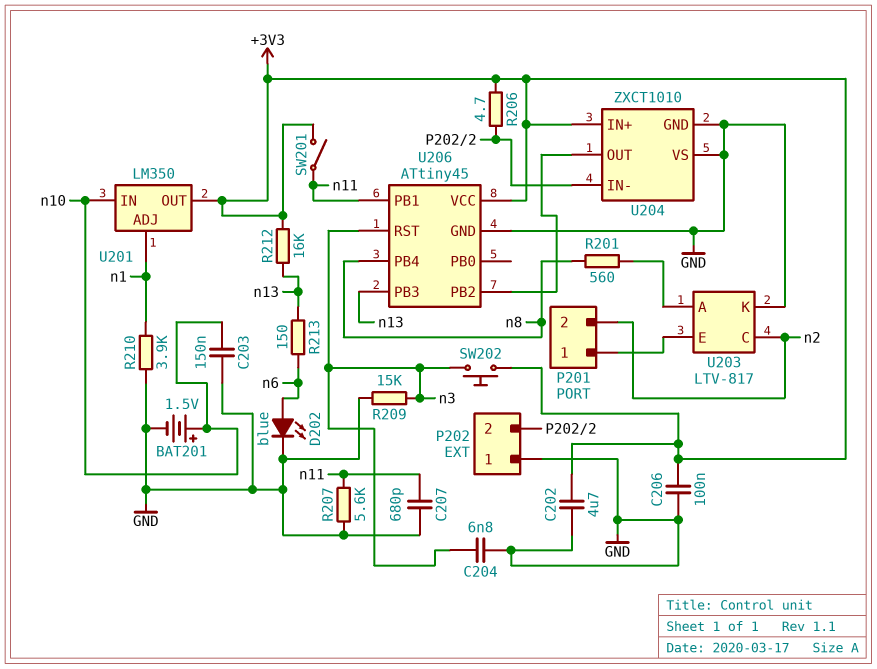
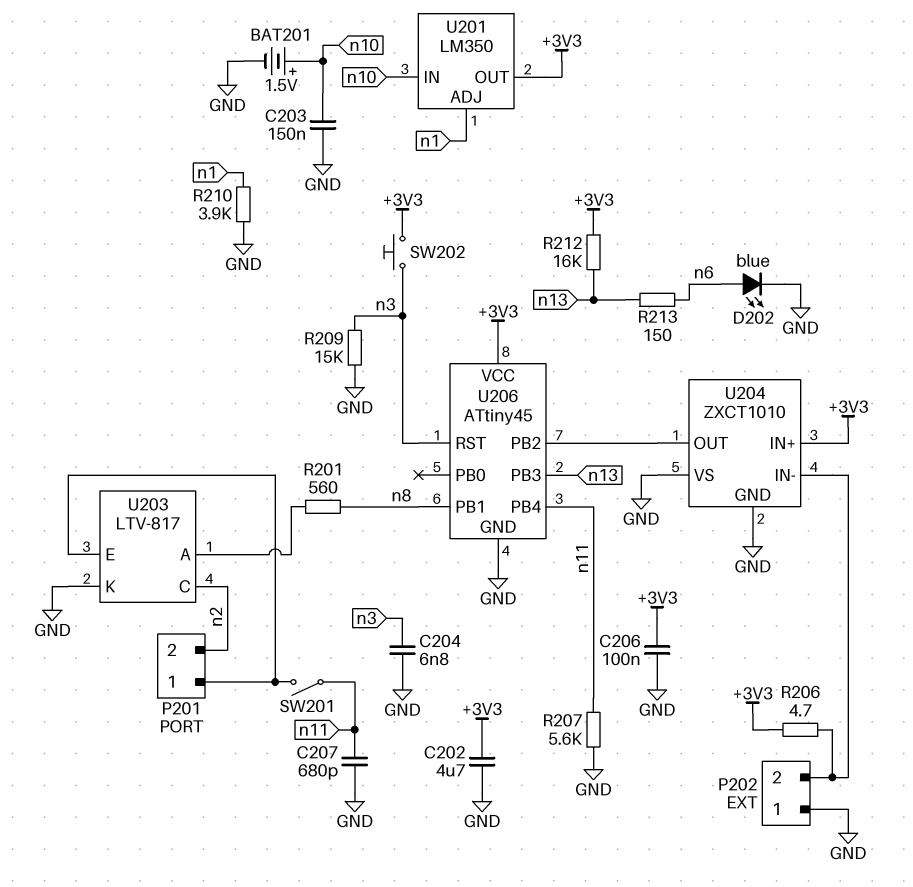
SW201: switch (+3V3, n11) -> switch (P201/1, n11)
U206 pin PB1: n11 -> n8
U206 pin PB4: n8 -> n11

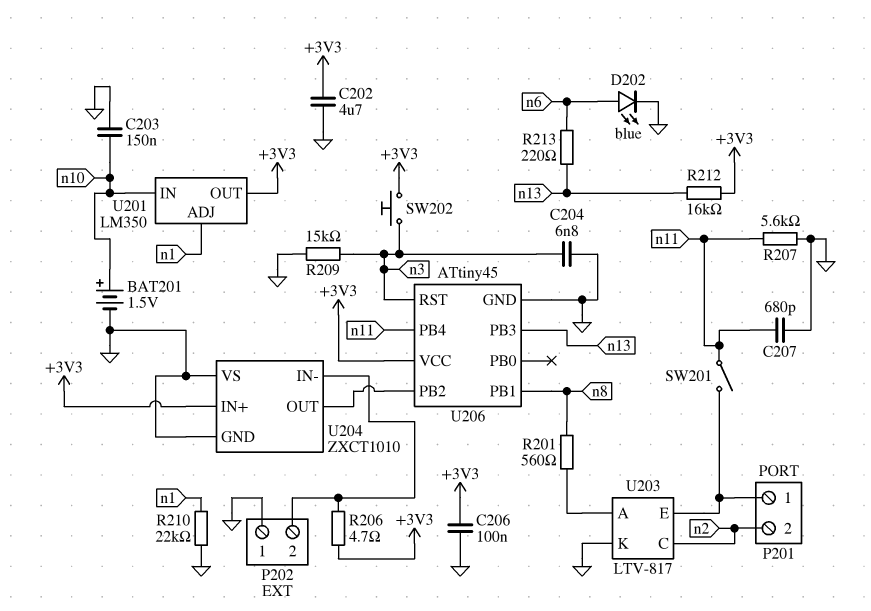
R210: 3.9k (GND, n1) -> 22k (GND, n1)
R213: 150 (n6, n13) -> 220 (n6, n13)

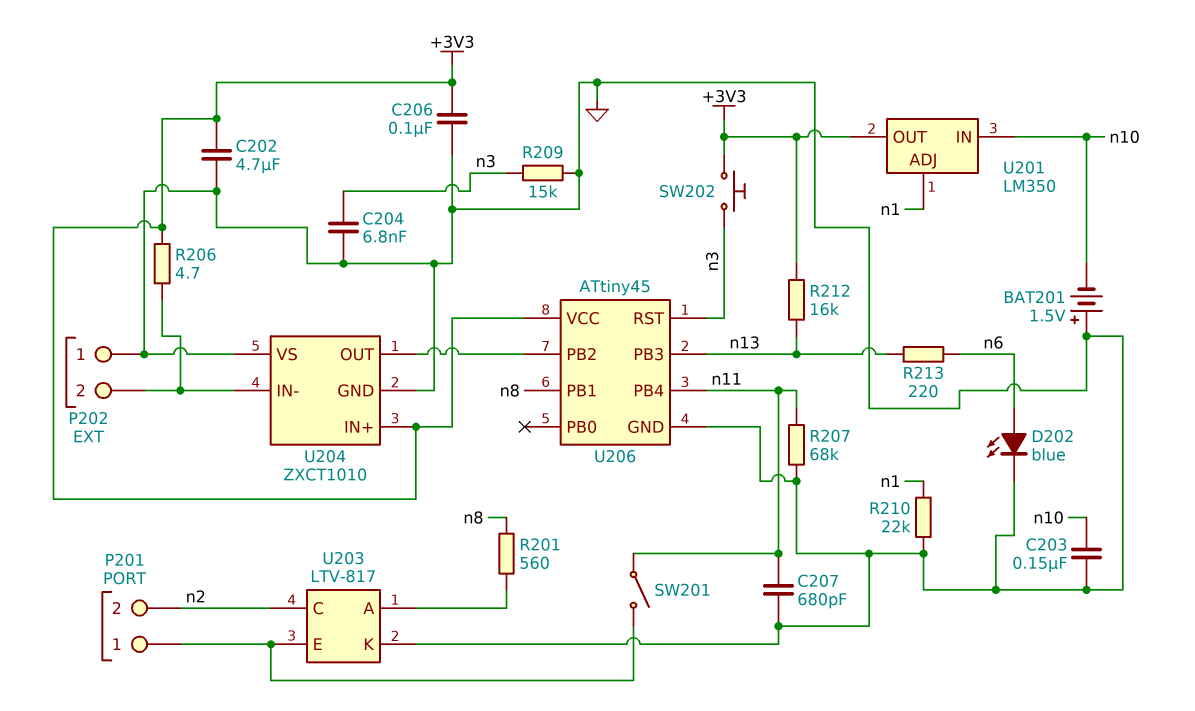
BAT201: 1.5V (plus n10, minus GND) -> 1.5V (plus GND, minus n10)
R207: 5.6k (GND, n11) -> 68k (GND, n11)

